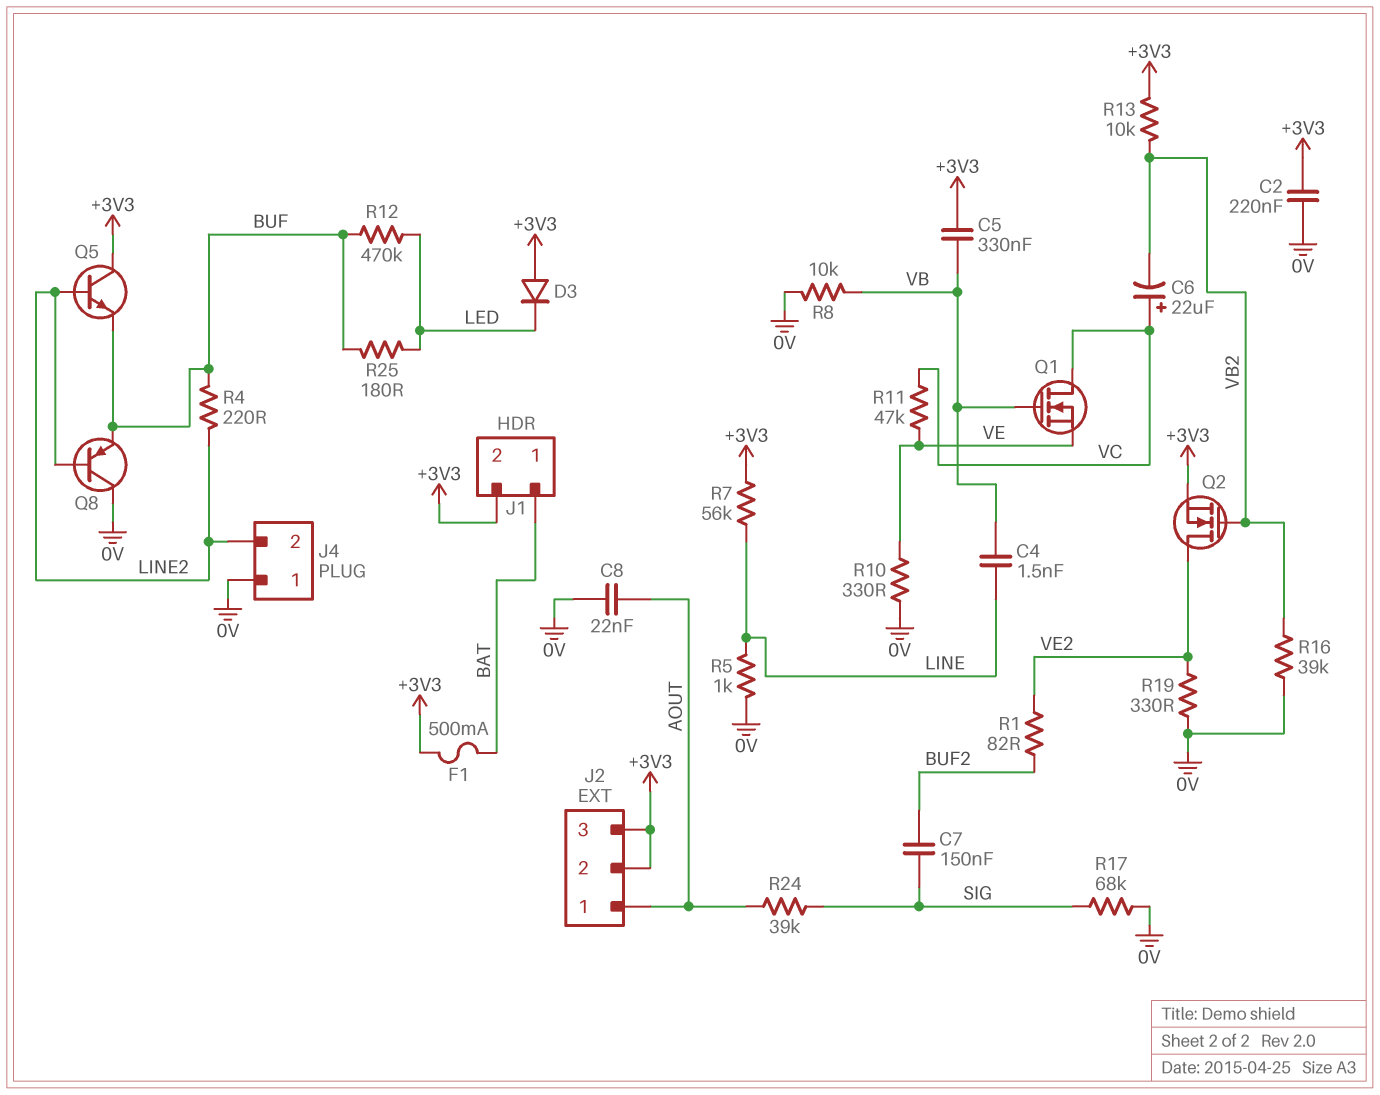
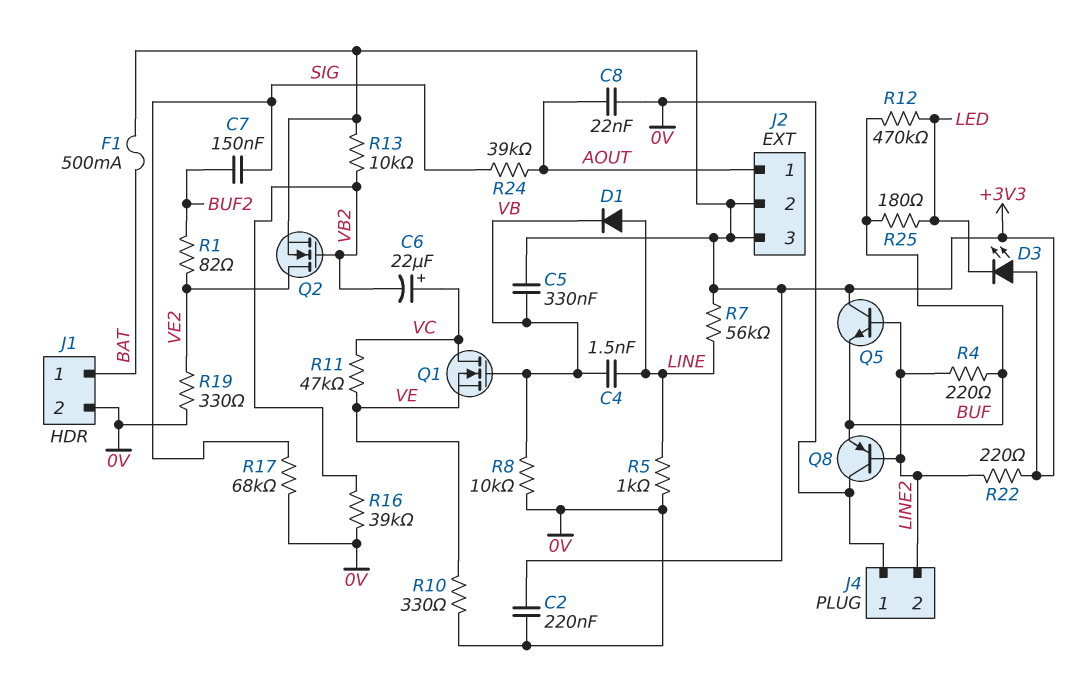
D1: none -> diode (A LINE, K VB)
D3: diode (A +3V3, K LED) -> LED (A +3V3, K LED)
J1 pin 2: +3V3 -> 0V
R22: none -> 220 (+3V3, LINE2)

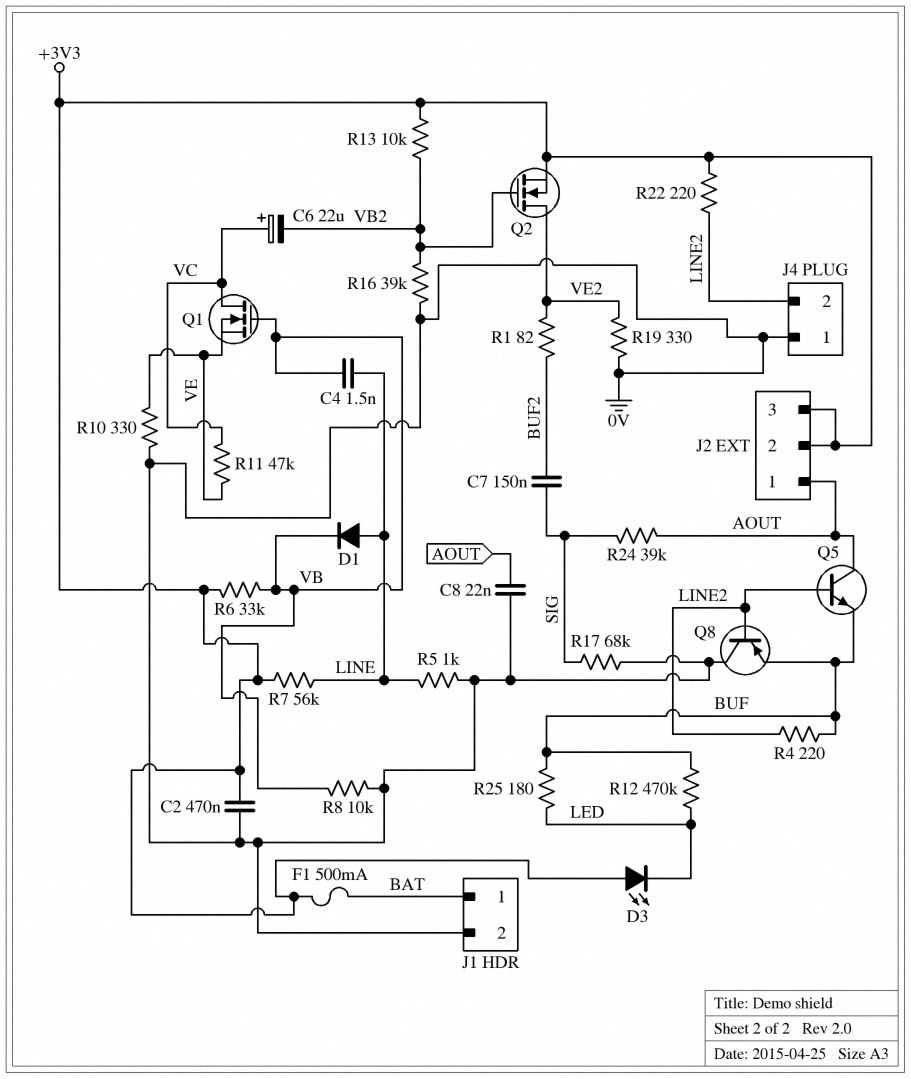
C2: 220nF (+3V3, 0V) -> 470nF (+3V3, 0V)
C5: 330nF (+3V3, VB) -> none
Q5: NPN (B LINE2, C +3V3, E BUF) -> NPN (B LINE2, C AOUT, E BUF)
R6: none -> 33k (+3V3, VB)

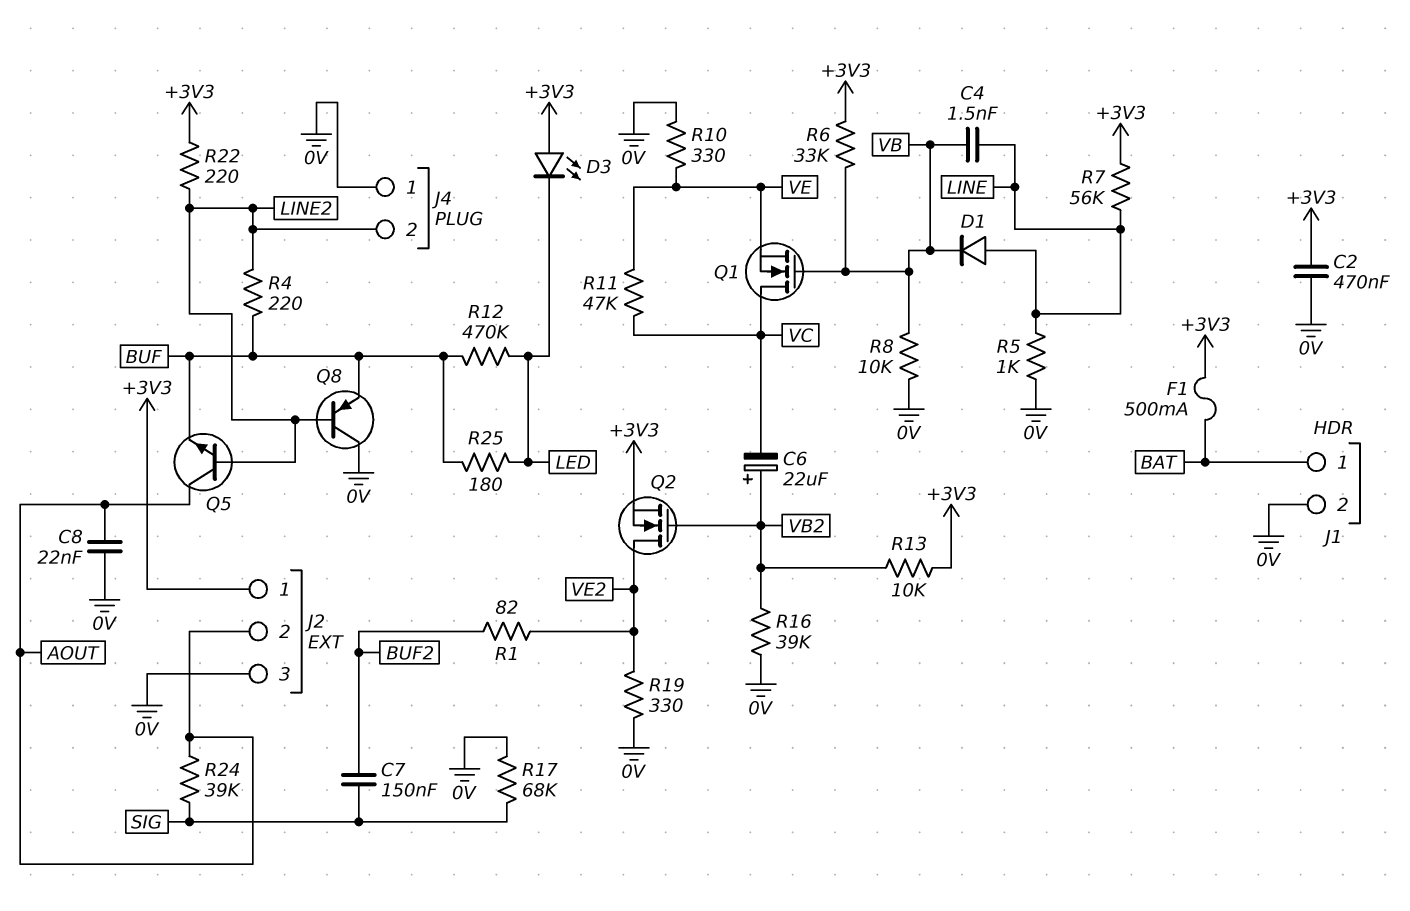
C6: 22uF (plus VC, minus VB2) -> 22uF (plus VB2, minus VC)
J2 pin 1: AOUT -> +3V3
J2 pin 2: +3V3 -> AOUT
J2 pin 3: +3V3 -> 0V

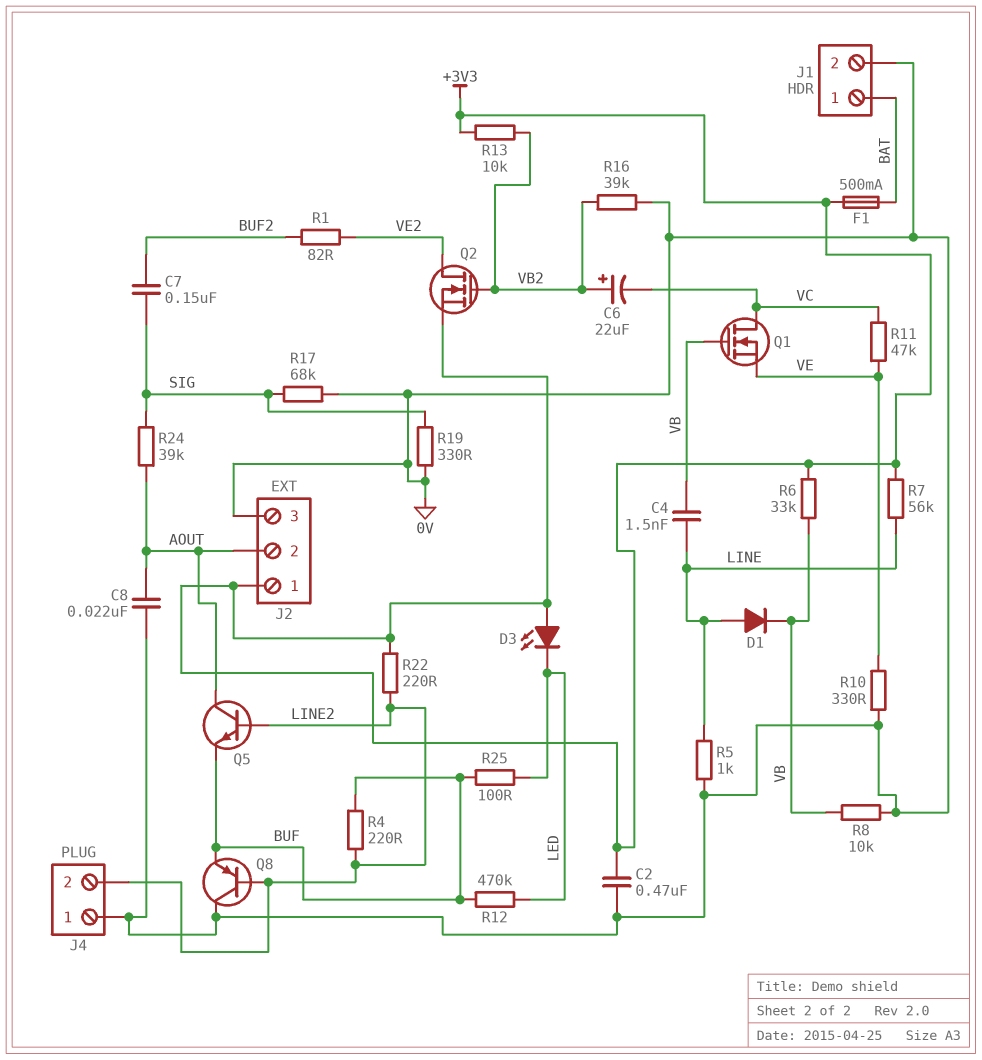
R19: 330 (0V, VE2) -> 330 (0V, SIG)
R25: 180 (BUF, LED) -> 100 (BUF, LED)

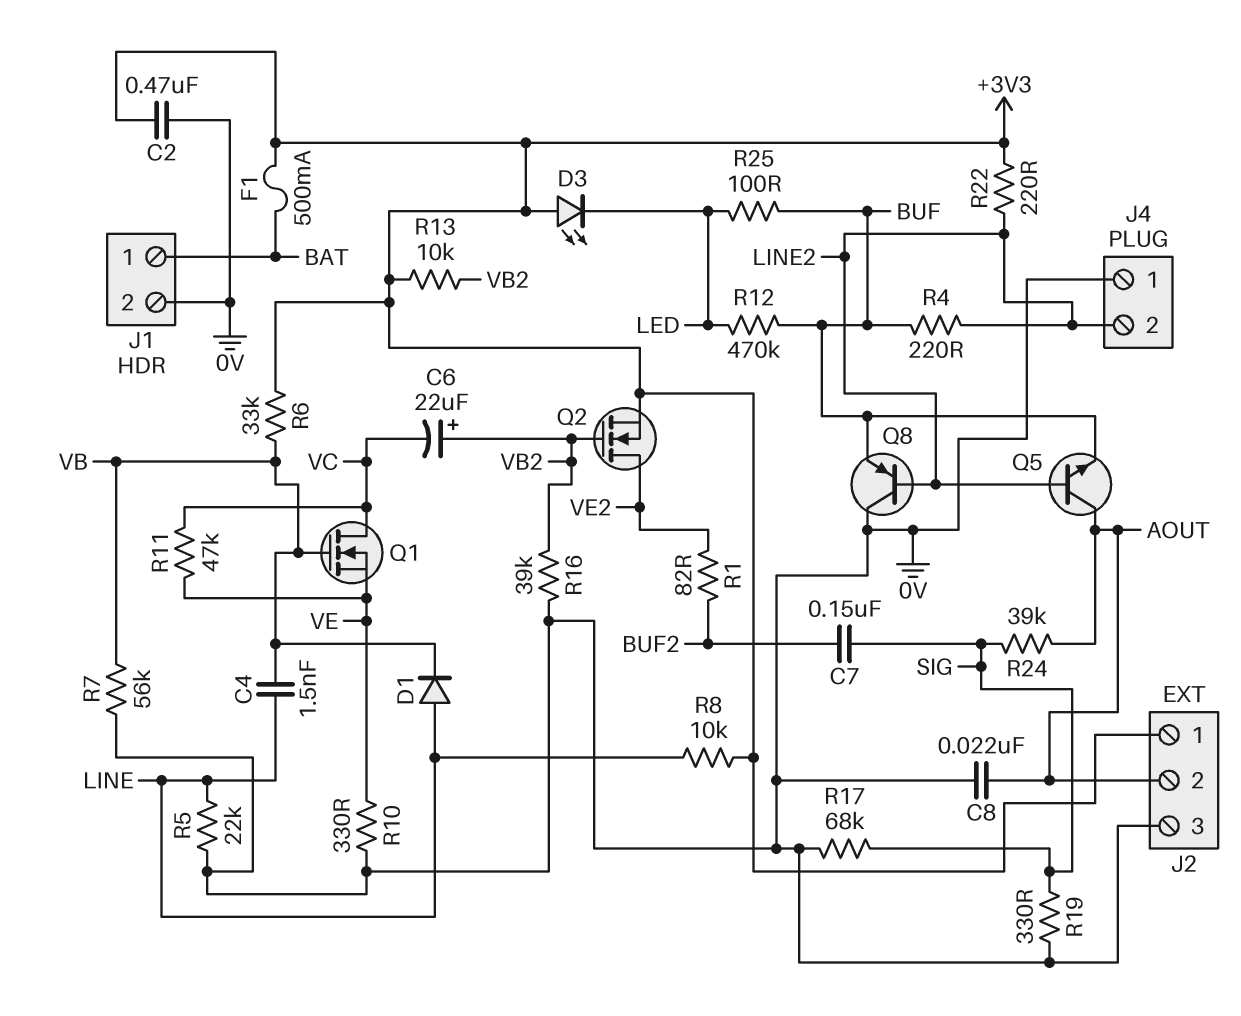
R5: 1k (0V, LINE) -> 22k (0V, LINE)
R7: 56k (+3V3, LINE) -> 56k (0V, VB)
R8: 10k (0V, VB) -> 10k (+3V3, LINE)

